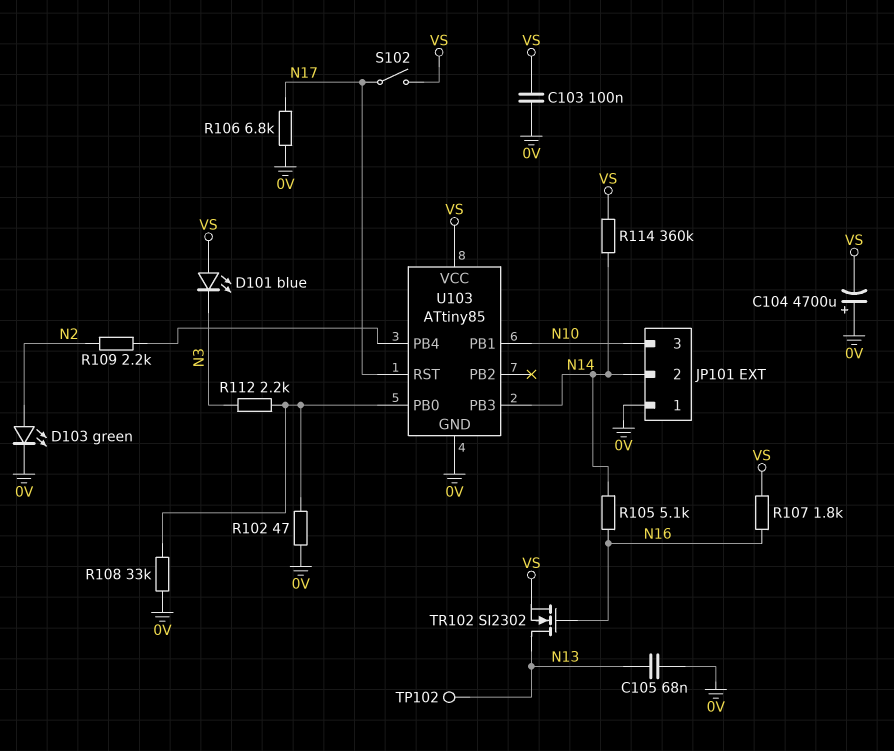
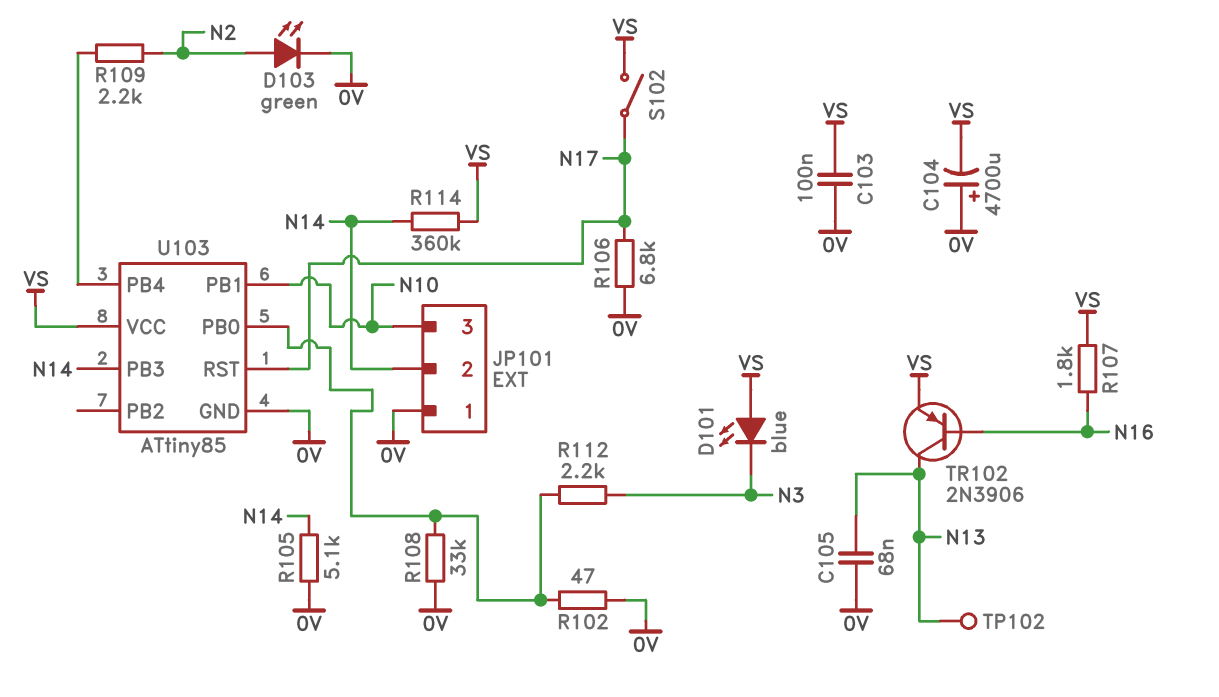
R105: 5.1k (N14, N16) -> 5.1k (0V, N14)
TR102: NMOS SI2302 (G N16, D N13, S VS) -> PNP 2N3906 (B N16, C N13, E VS)

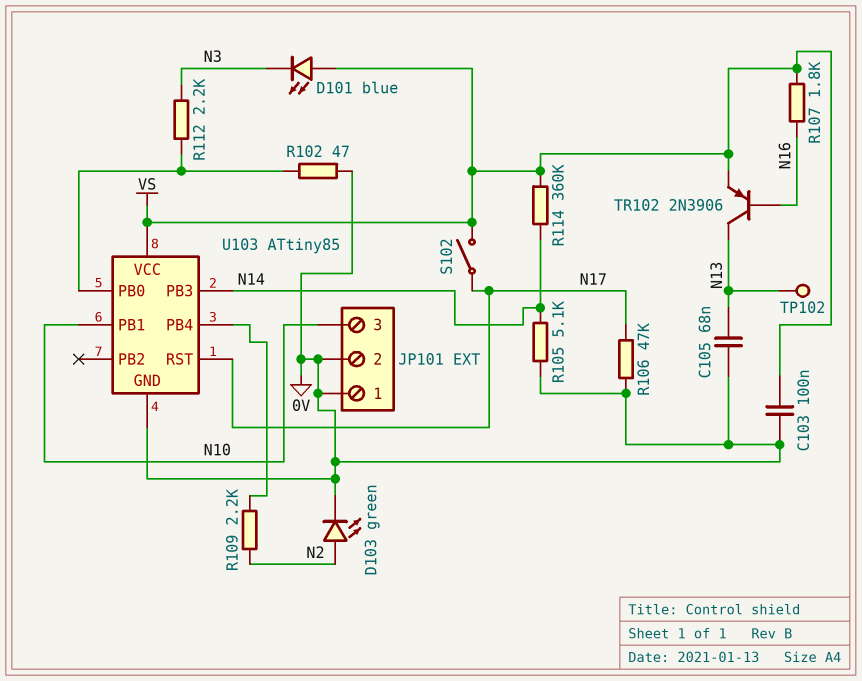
C104: 4700uF (plus 0V, minus VS) -> none
JP101 pin 2: N14 -> 0V
R106: 6.8k (0V, N17) -> 47k (0V, N17)
R108: 33k (0V, U103/PB0) -> none

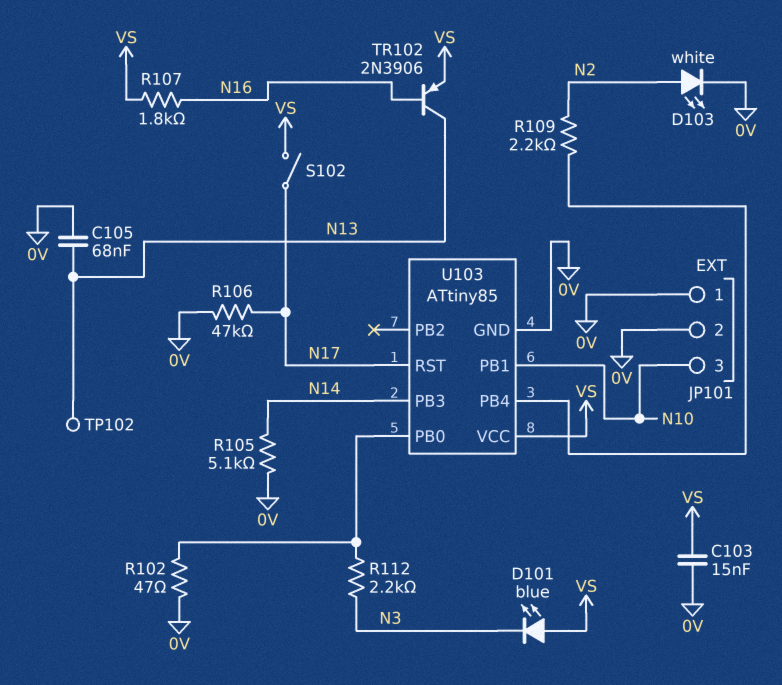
C103: 100nF (0V, VS) -> 15nF (0V, VS)
D103: LED green (A N2, K 0V) -> LED white (A N2, K 0V)
R114: 360k (N14, VS) -> none

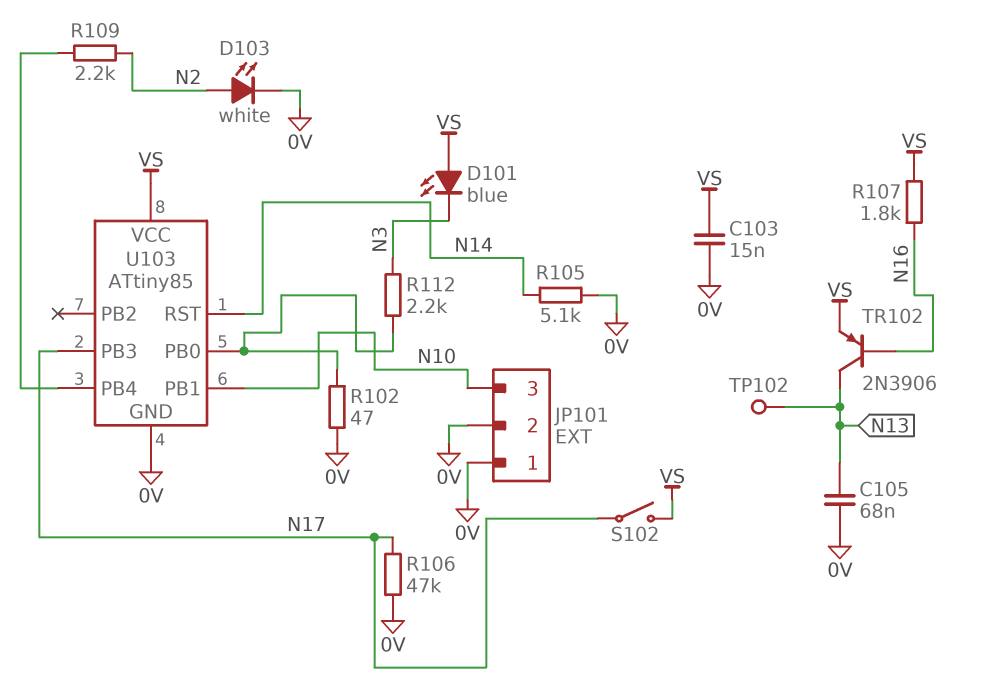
U103 pin PB3: N14 -> N17
U103 pin RST: N17 -> N14

